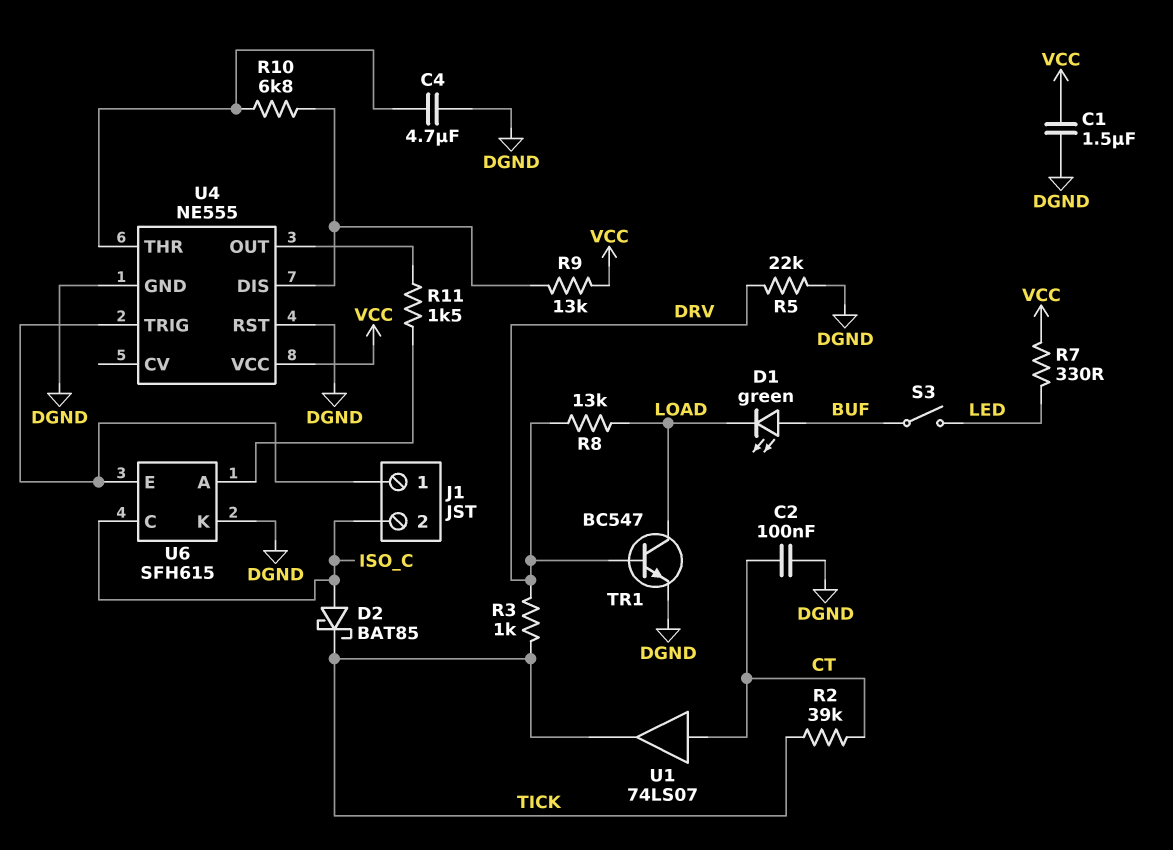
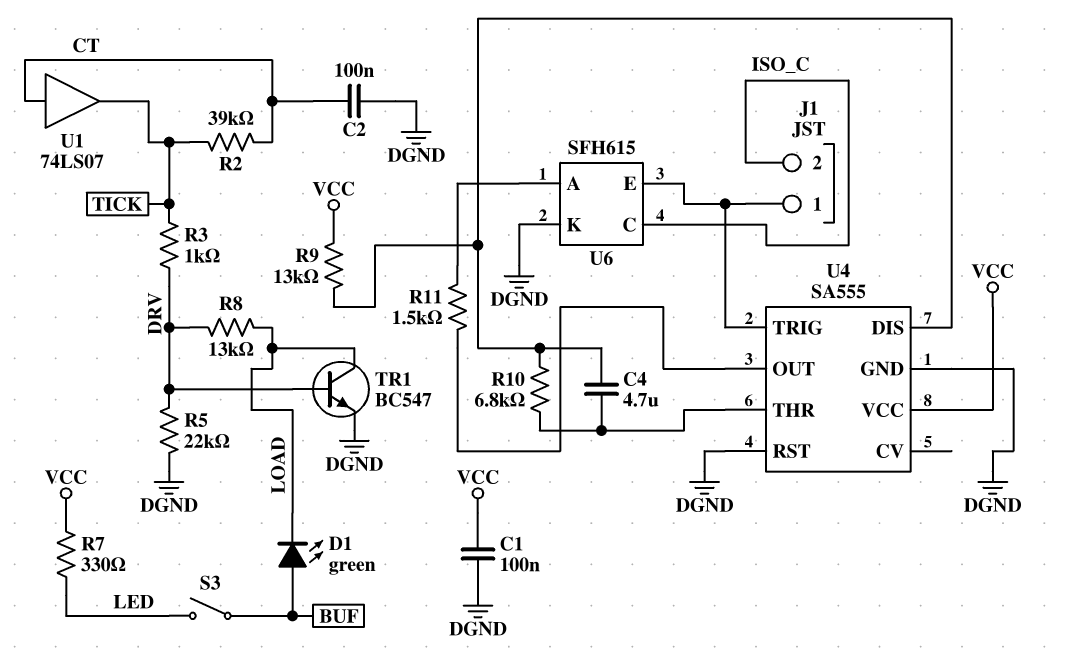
C1: 1.5uF (DGND, VCC) -> 100nF (DGND, VCC)
C4: 4.7uF (DGND, U4/THR) -> 4.7uF (U4/DIS, U4/THR)
D2: schottky BAT85 (A ISO_C, K TICK) -> none
U4: NE555 -> SA555

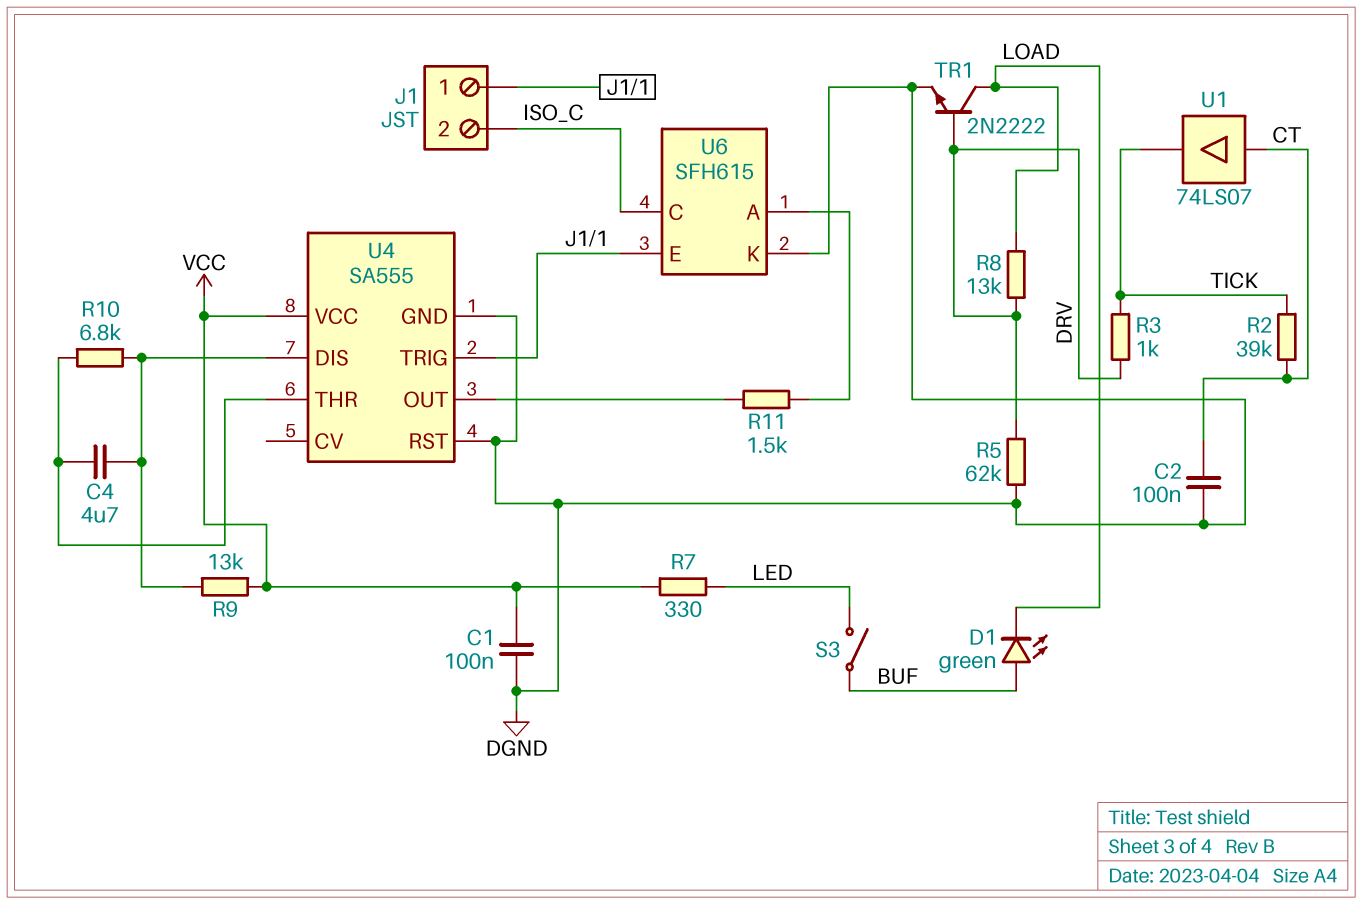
R5: 22k (DGND, DRV) -> 62k (DGND, DRV)
TR1: NPN BC547 (B DRV, C LOAD, E DGND) -> NPN 2N2222 (B DRV, C LOAD, E DGND)

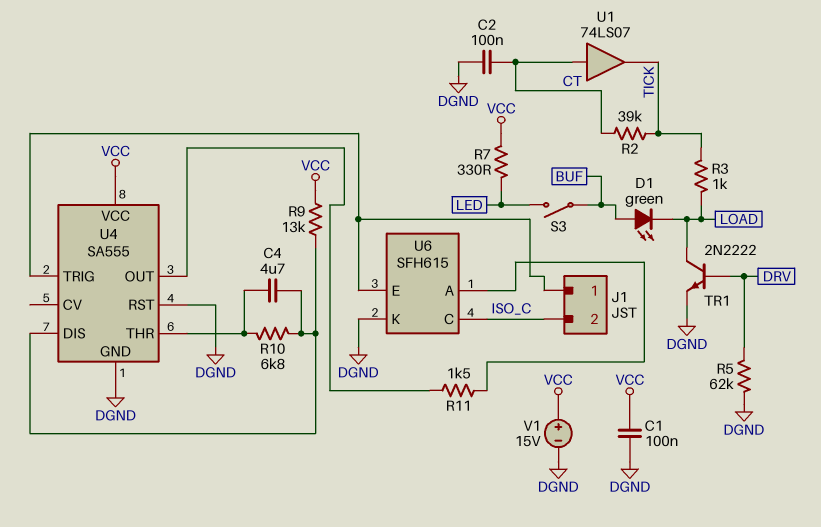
R3: 1k (DRV, TICK) -> 1k (LOAD, TICK)
R8: 13k (DRV, LOAD) -> none
V1: none -> 15V (plus VCC, minus DGND)

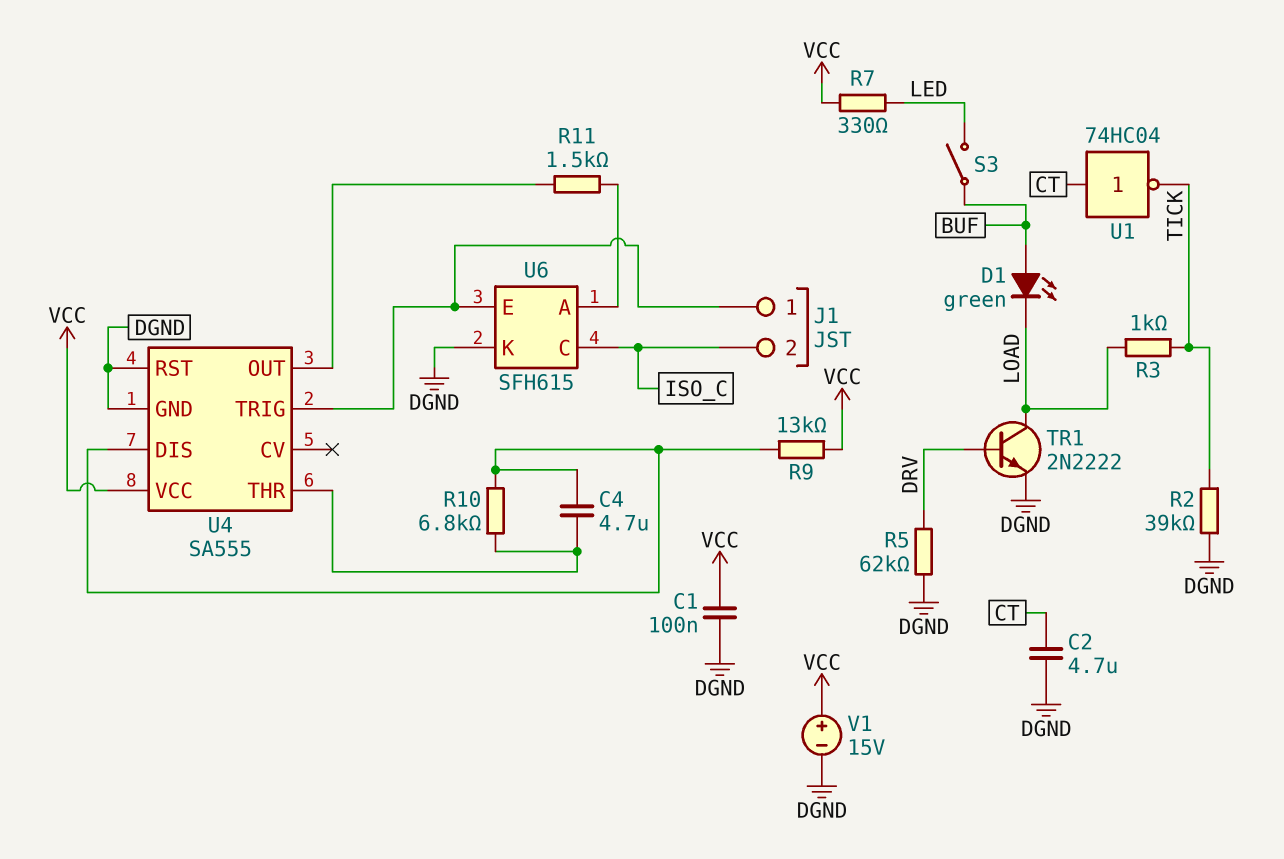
C2: 100nF (CT, DGND) -> 4.7uF (CT, DGND)
R2: 39k (CT, TICK) -> 39k (DGND, TICK)
U1: buffer 74LS07 (in CT, out TICK) -> NOT 74HC04 (in CT, out TICK)

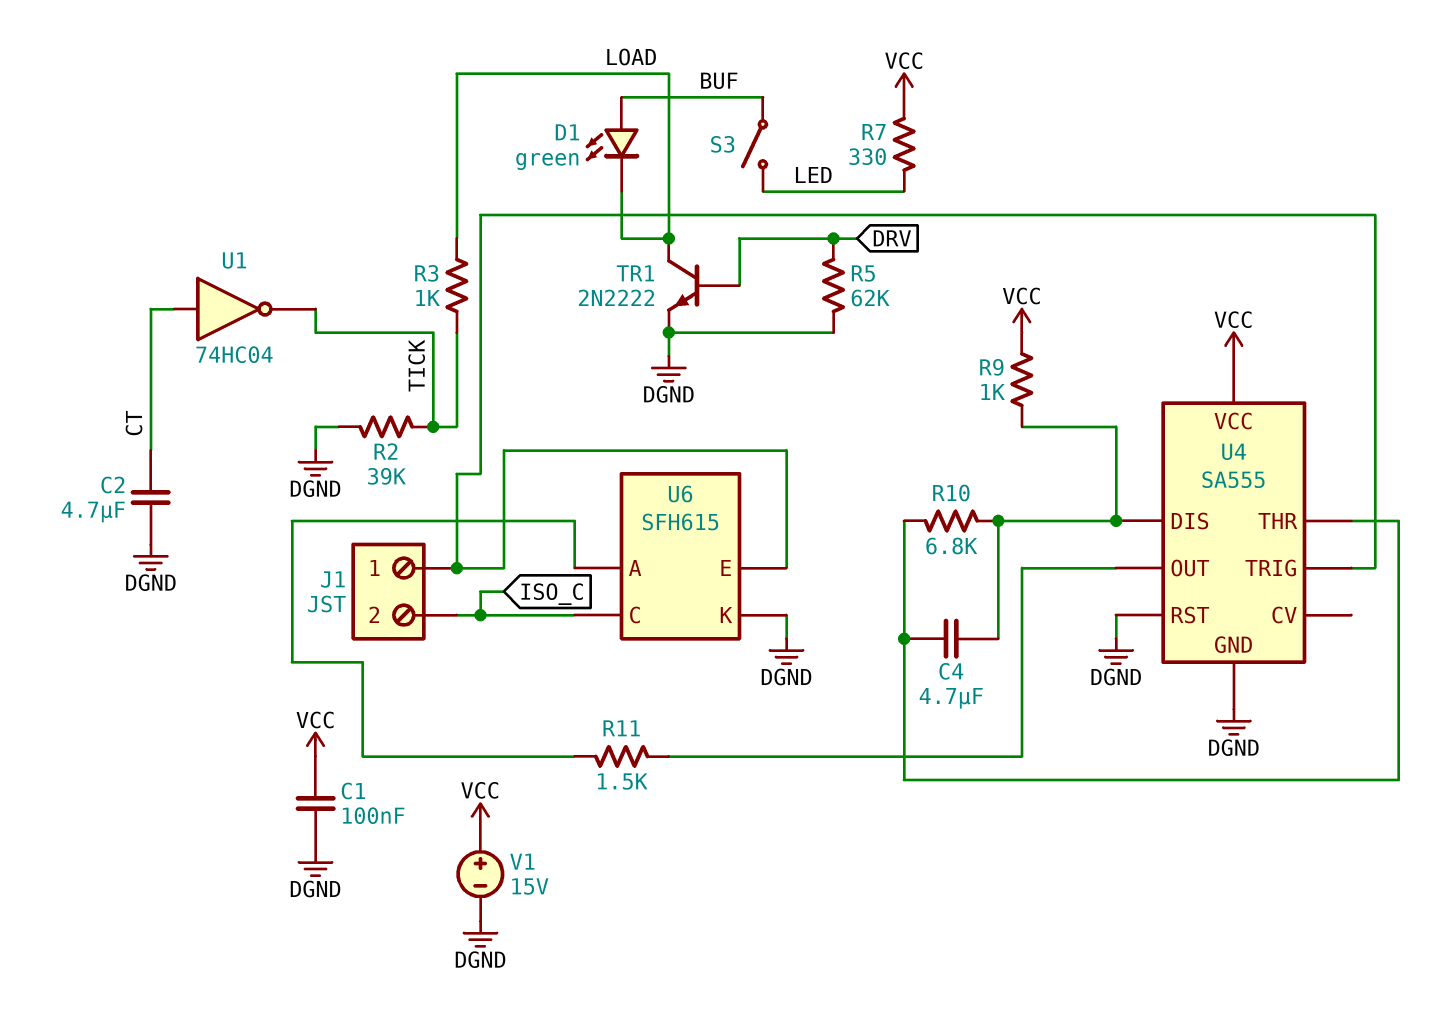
R9: 13k (U4/DIS, VCC) -> 1k (U4/DIS, VCC)

